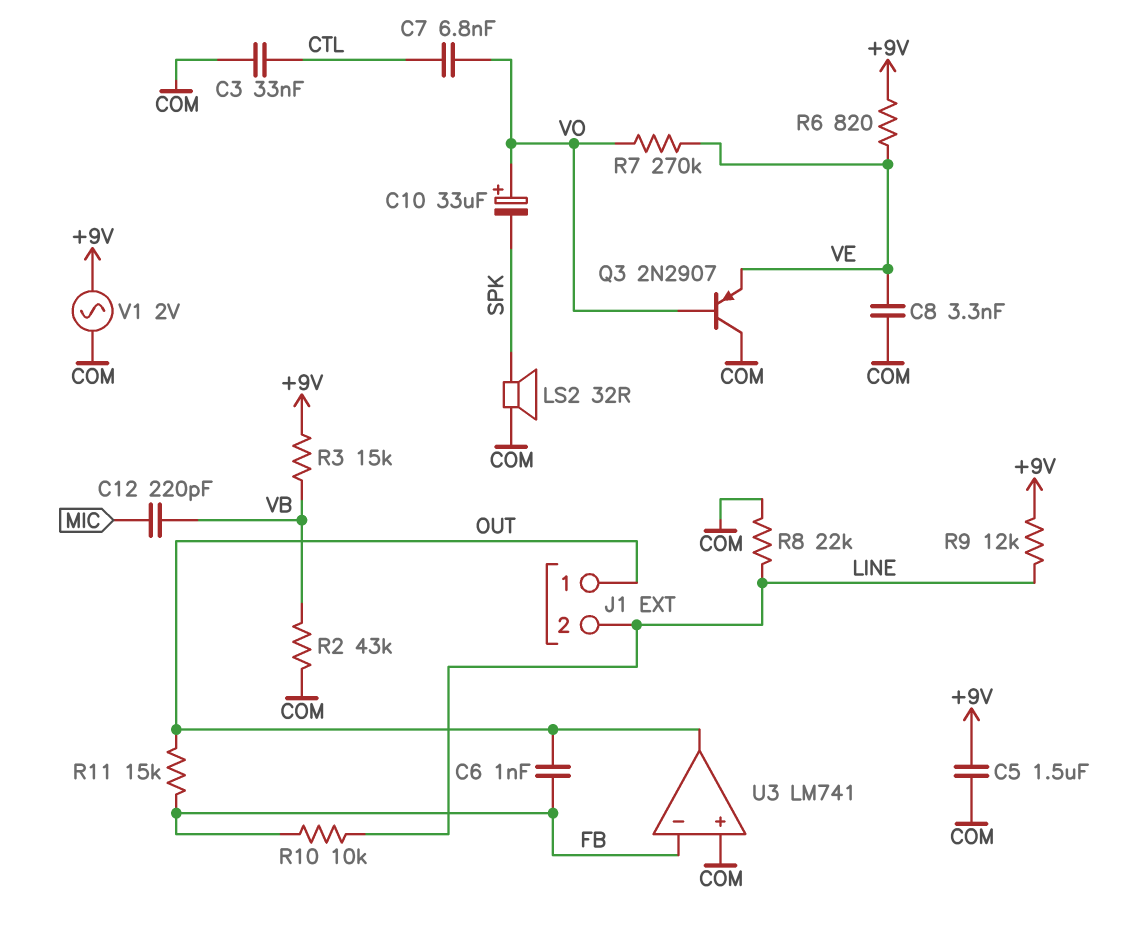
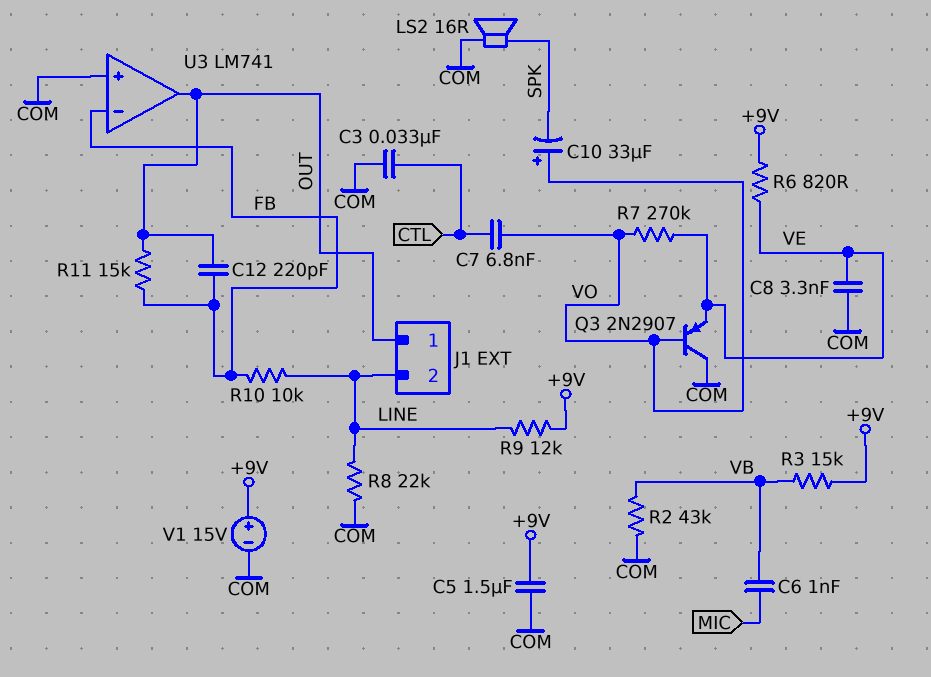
C6: 1nF (FB, OUT) -> 1nF (MIC, VB)
C12: 220pF (MIC, VB) -> 220pF (FB, OUT)
LS2: speaker 32R (COM, SPK) -> speaker 16R (COM, SPK)
V1: AC 2V (+9V, COM) -> 15V (plus +9V, minus COM)

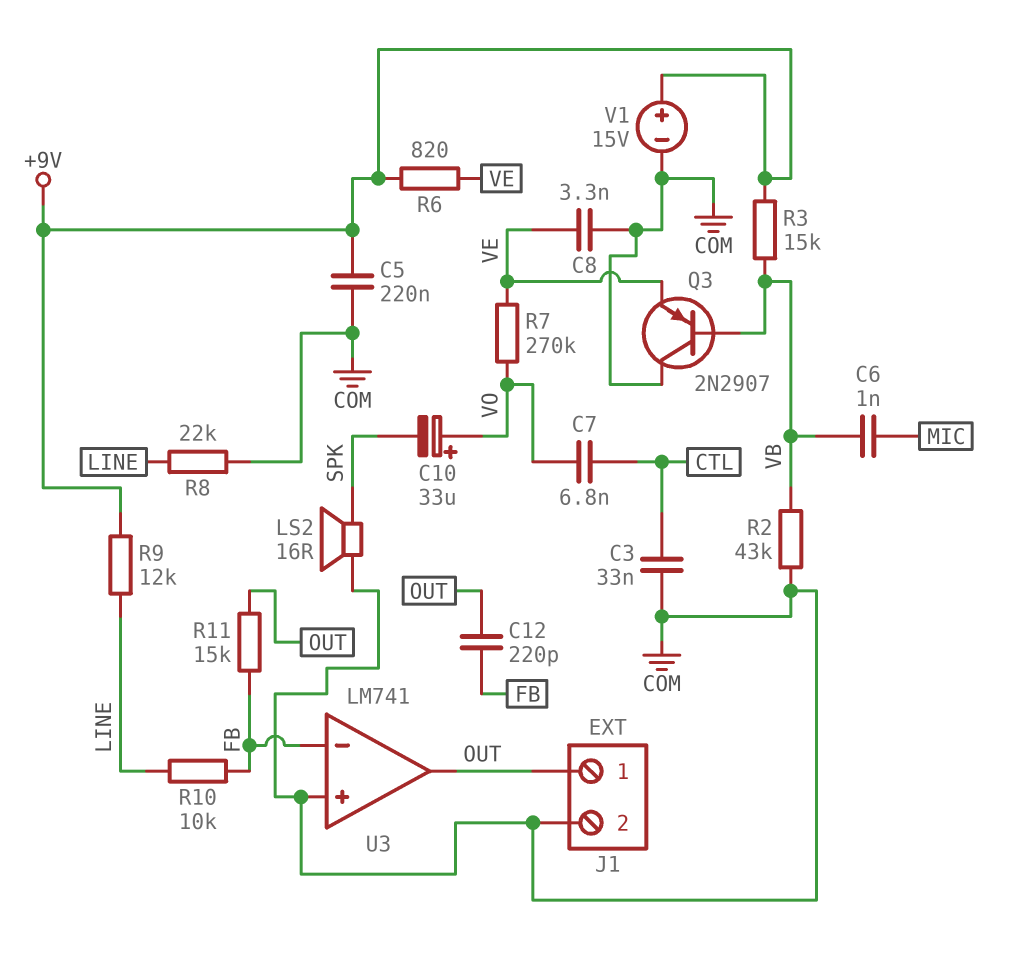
C5: 1.5uF (+9V, COM) -> 220nF (+9V, COM)
J1 pin 2: LINE -> COM
Q3: PNP 2N2907 (B VO, C COM, E VE) -> PNP 2N2907 (B VB, C COM, E VE)

